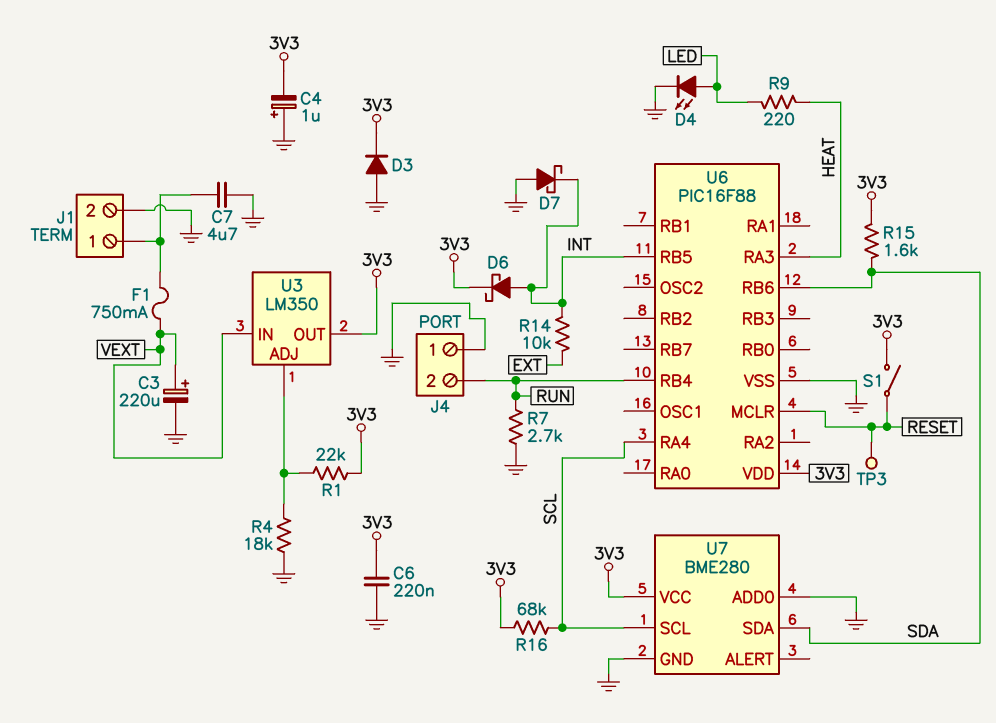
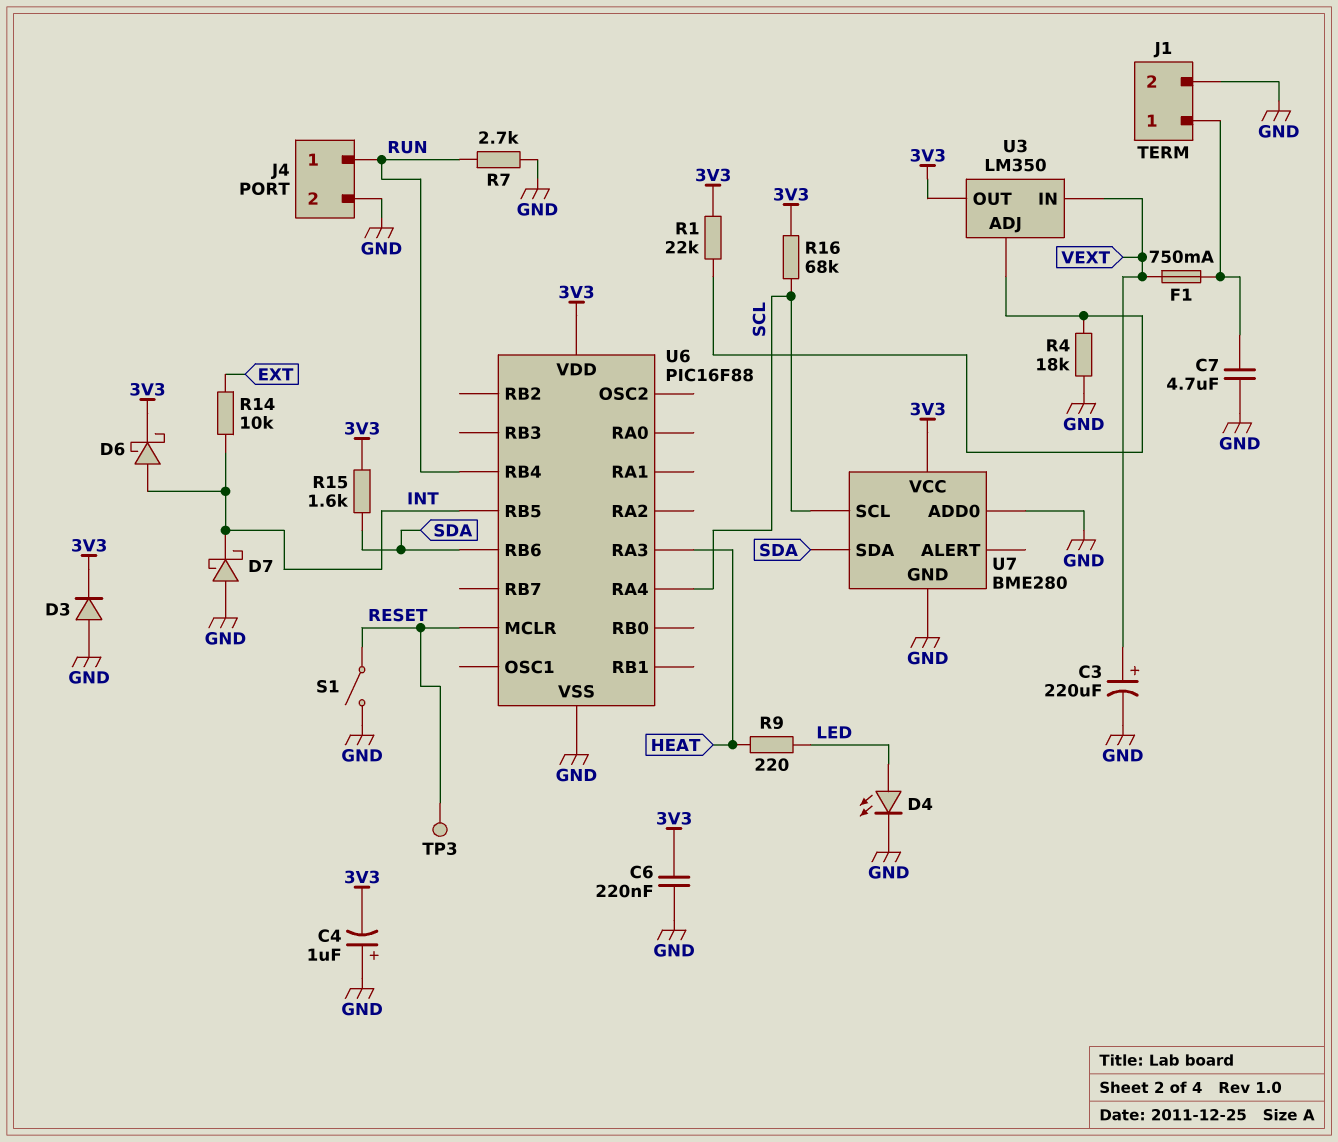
J4 pin 1: GND -> RUN
J4 pin 2: RUN -> GND
S1: switch (3V3, RESET) -> switch (GND, RESET)

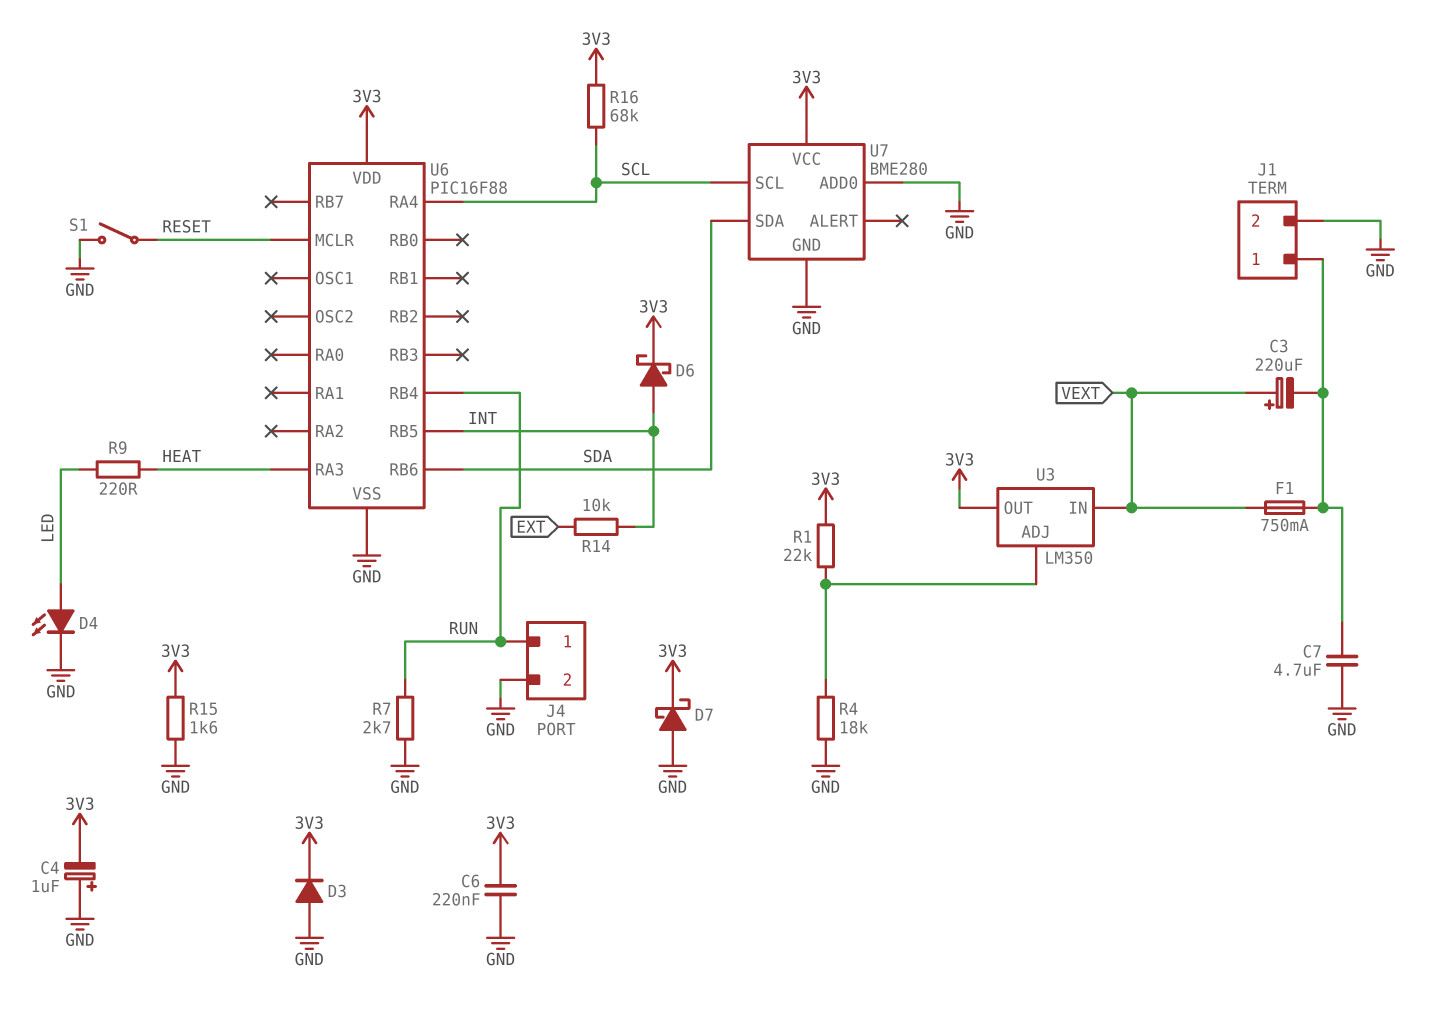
C3: 220uF (plus VEXT, minus GND) -> 220uF (plus VEXT, minus J1/1)
D7: schottky (A GND, K INT) -> schottky (A GND, K 3V3)
R15: 1.6k (3V3, SDA) -> 1.6k (3V3, GND)
TP3: test point (RESET) -> none

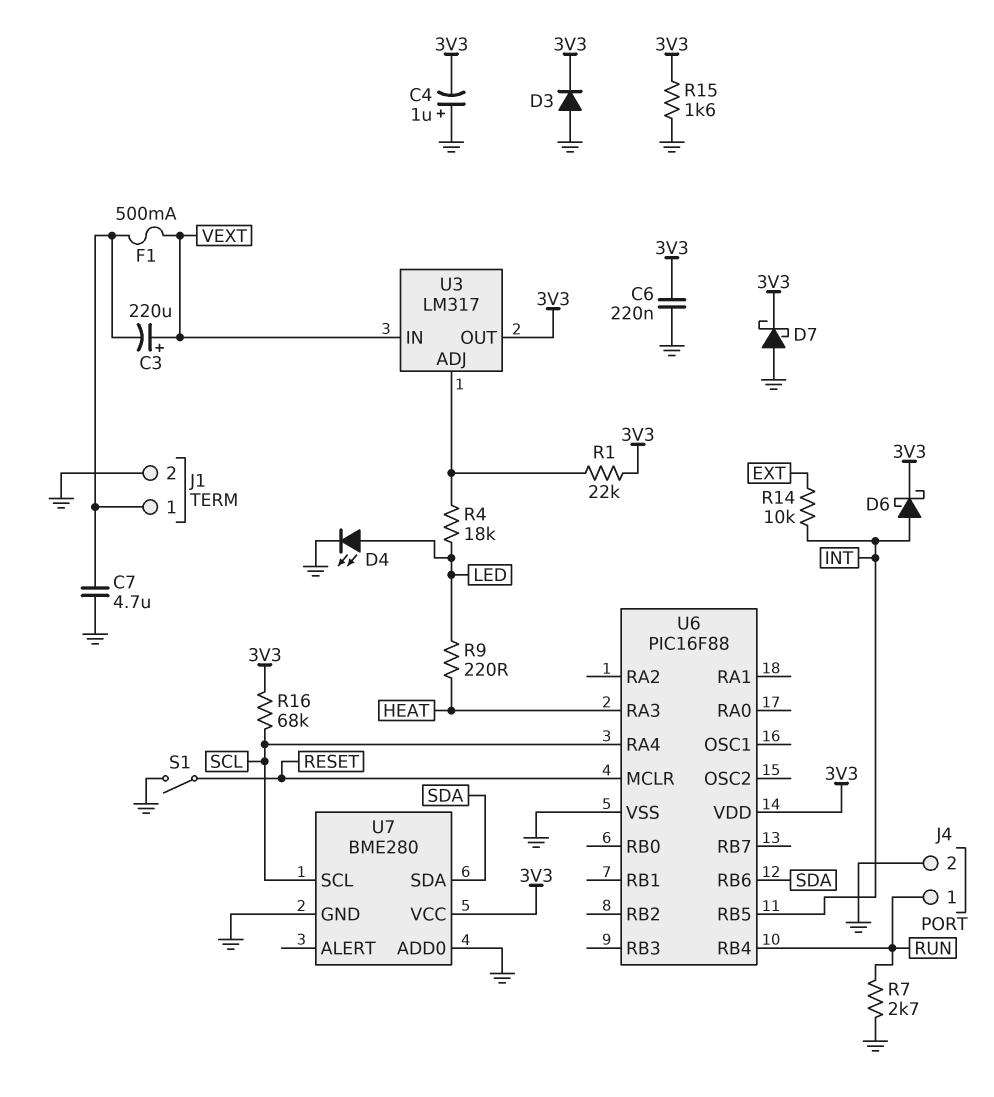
F1: 750mA (J1/1, VEXT) -> 500mA (J1/1, VEXT)
R4: 18k (GND, U3/ADJ) -> 18k (LED, U3/ADJ)
U3: LM350 -> LM317

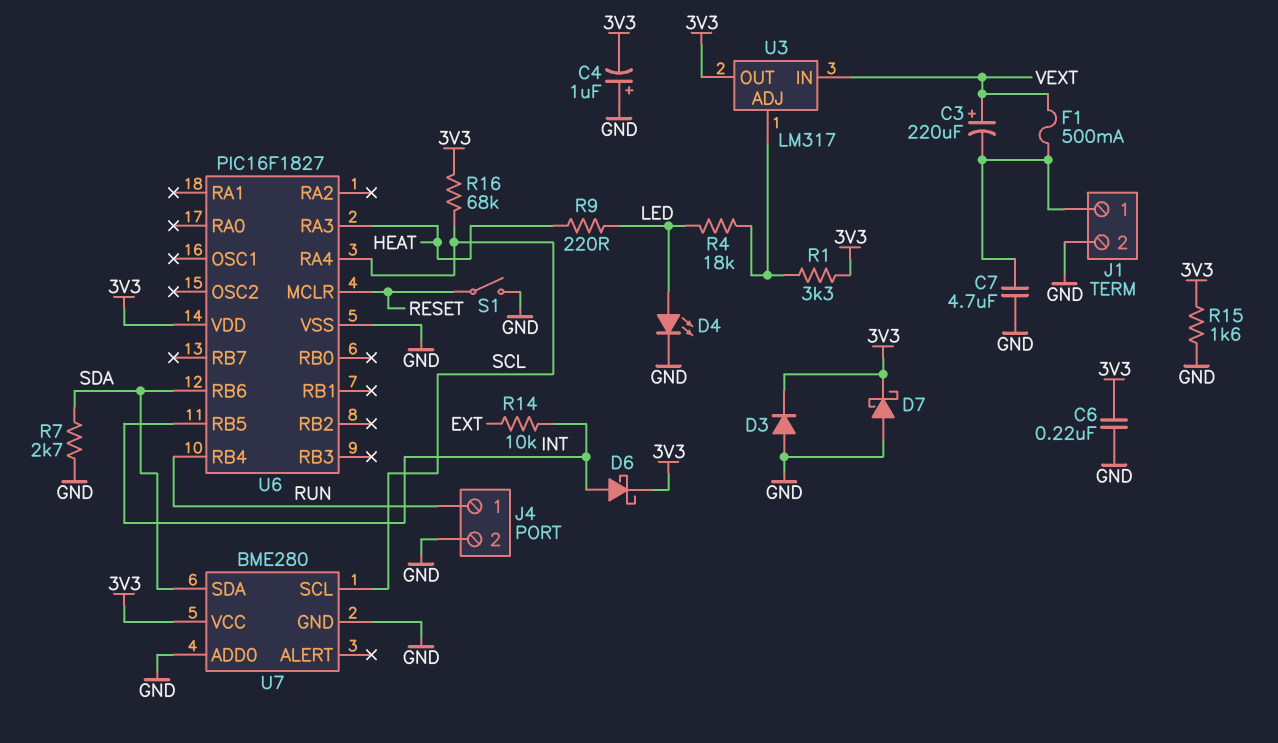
R1: 22k (3V3, U3/ADJ) -> 3.3k (3V3, U3/ADJ)
R7: 2.7k (GND, RUN) -> 2.7k (GND, SDA)
U6: PIC16F88 -> PIC16F1827

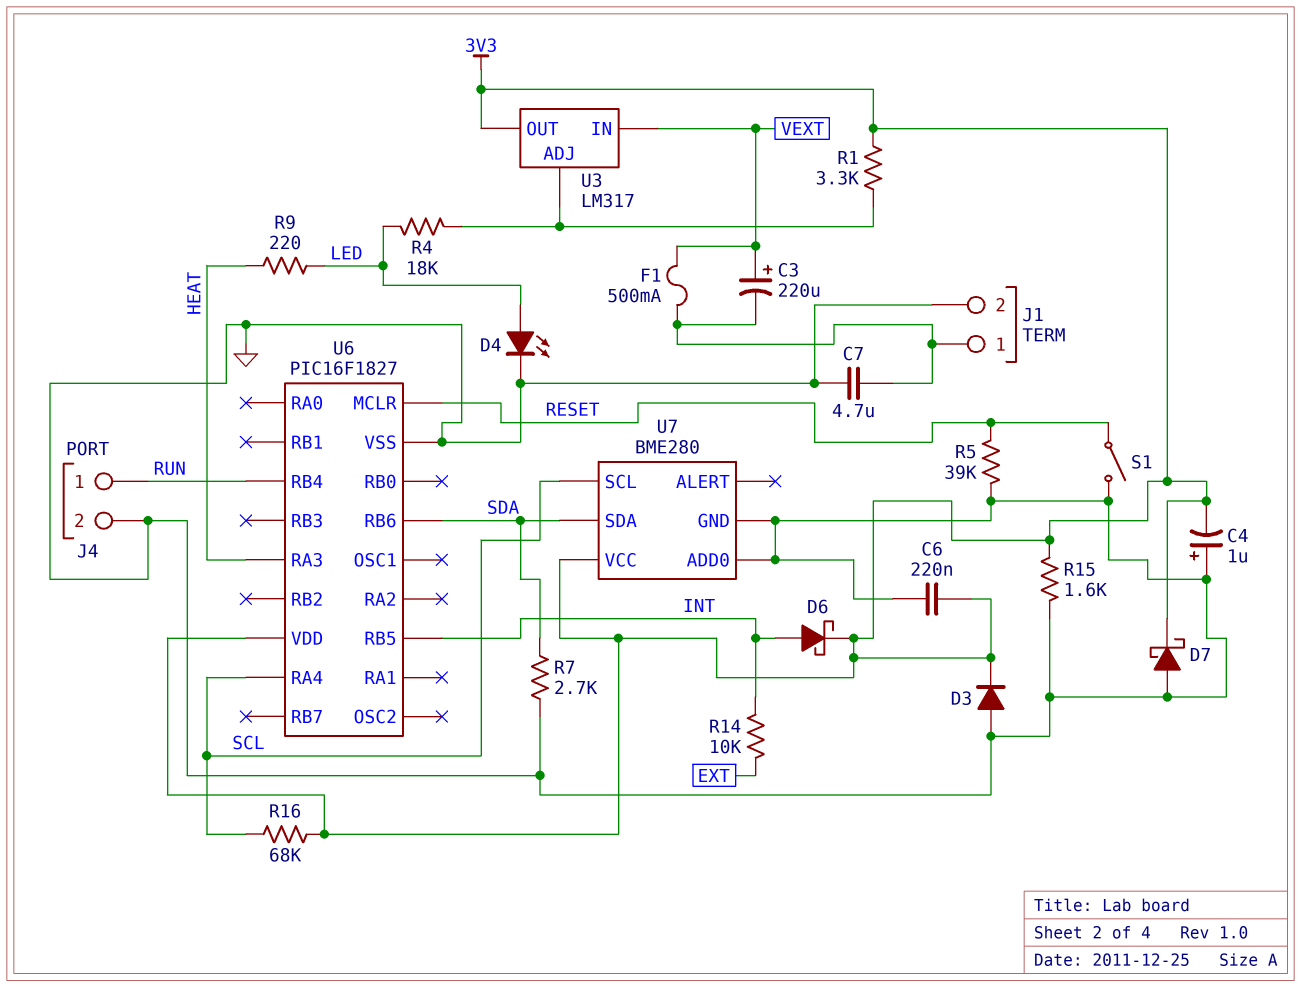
R5: none -> 39k (GND, RESET)

